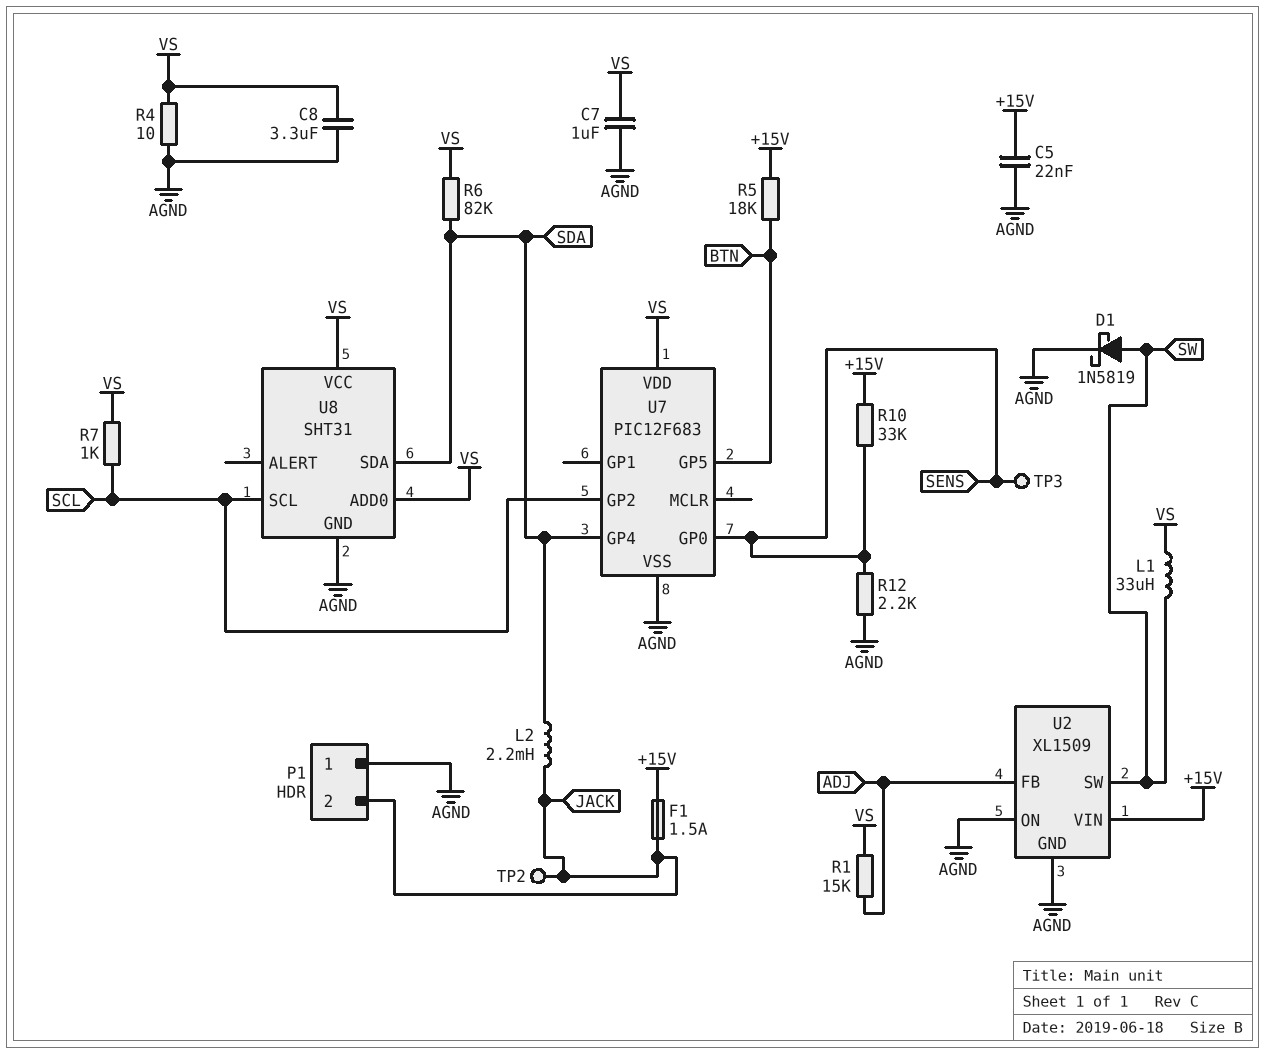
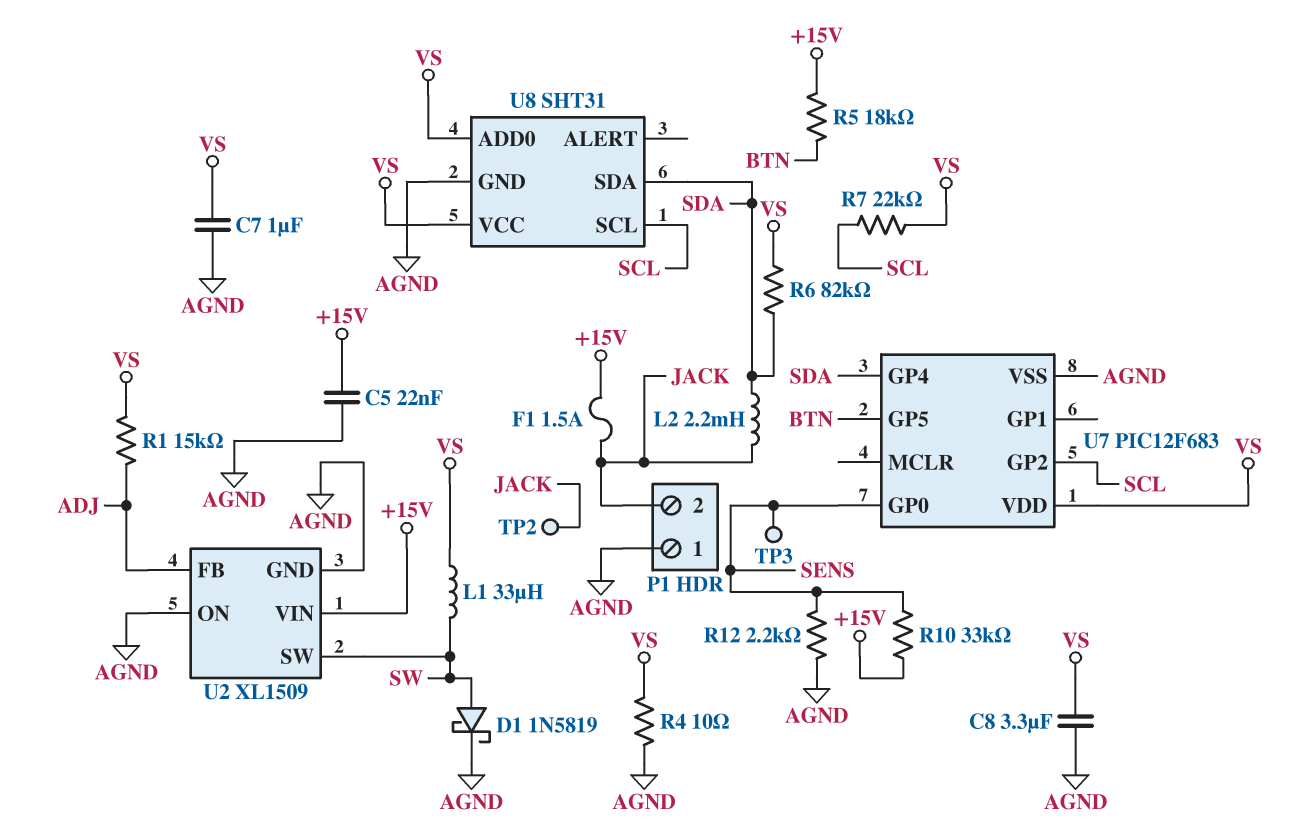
R7: 1k (SCL, VS) -> 22k (SCL, VS)

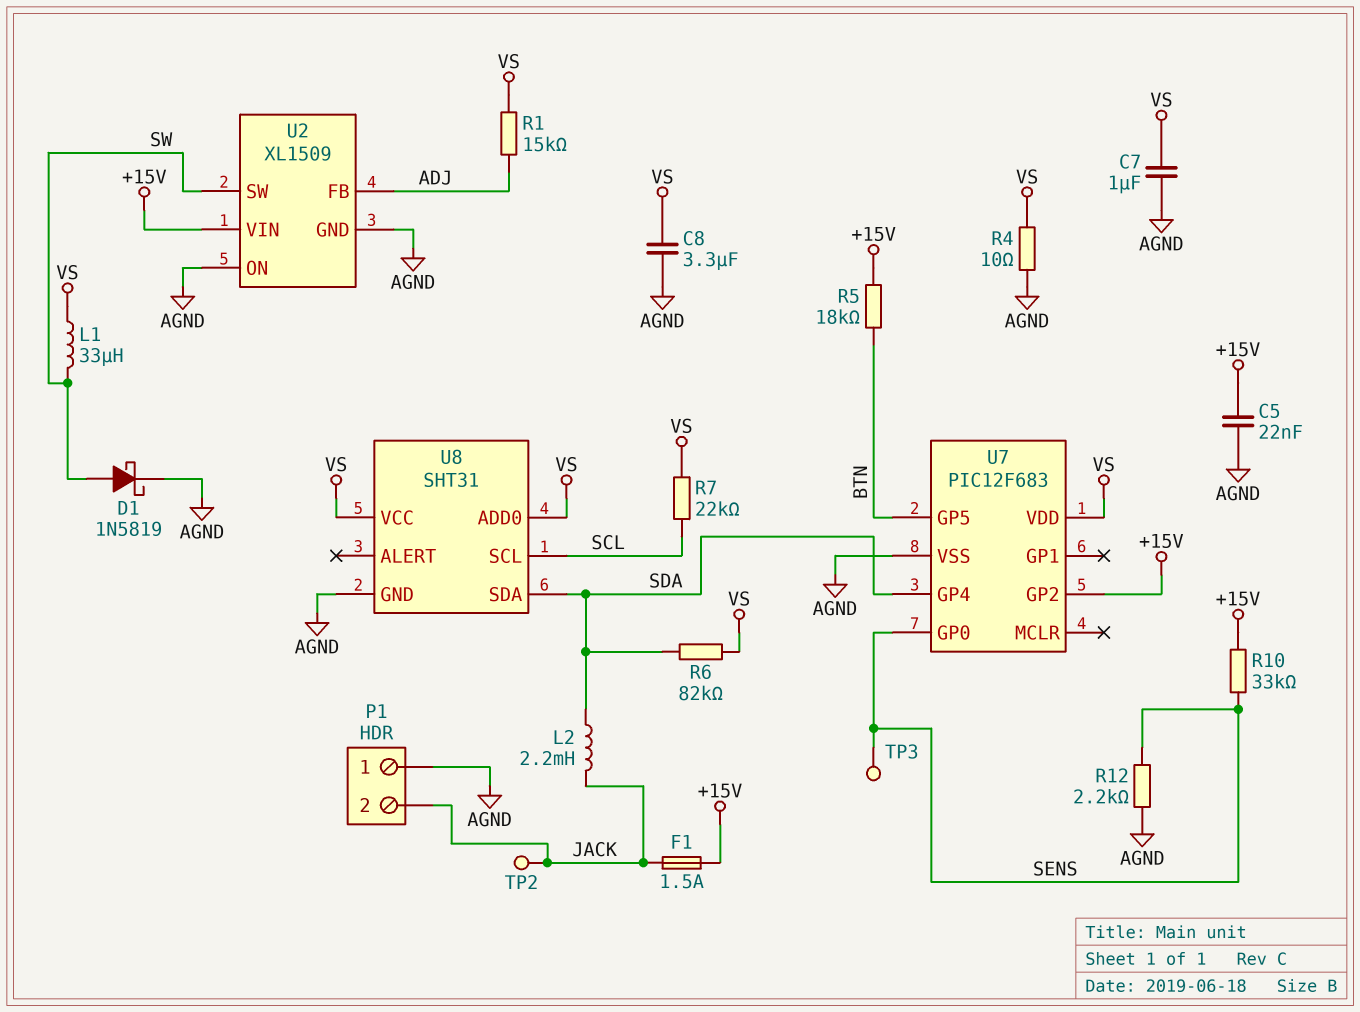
U7 pin GP2: SCL -> +15V

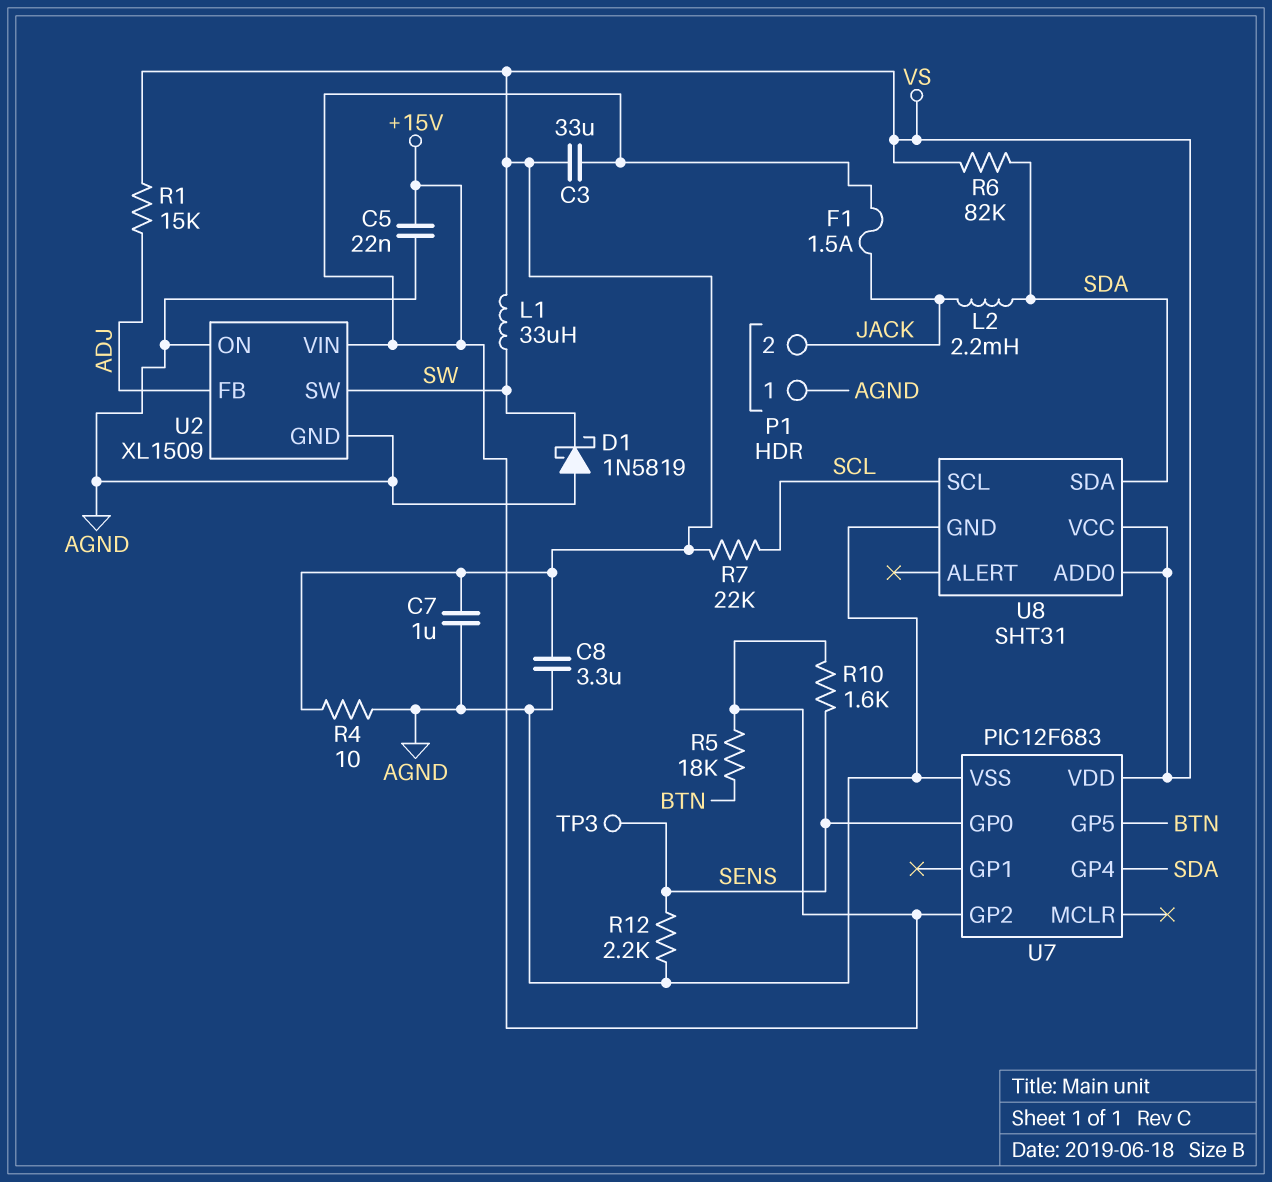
C3: none -> 33uF (+15V, VS)
D1: schottky 1N5819 (A SW, K AGND) -> schottky 1N5819 (A AGND, K SW)
R10: 33k (+15V, SENS) -> 1.6k (+15V, SENS)
TP2: test point (JACK) -> none

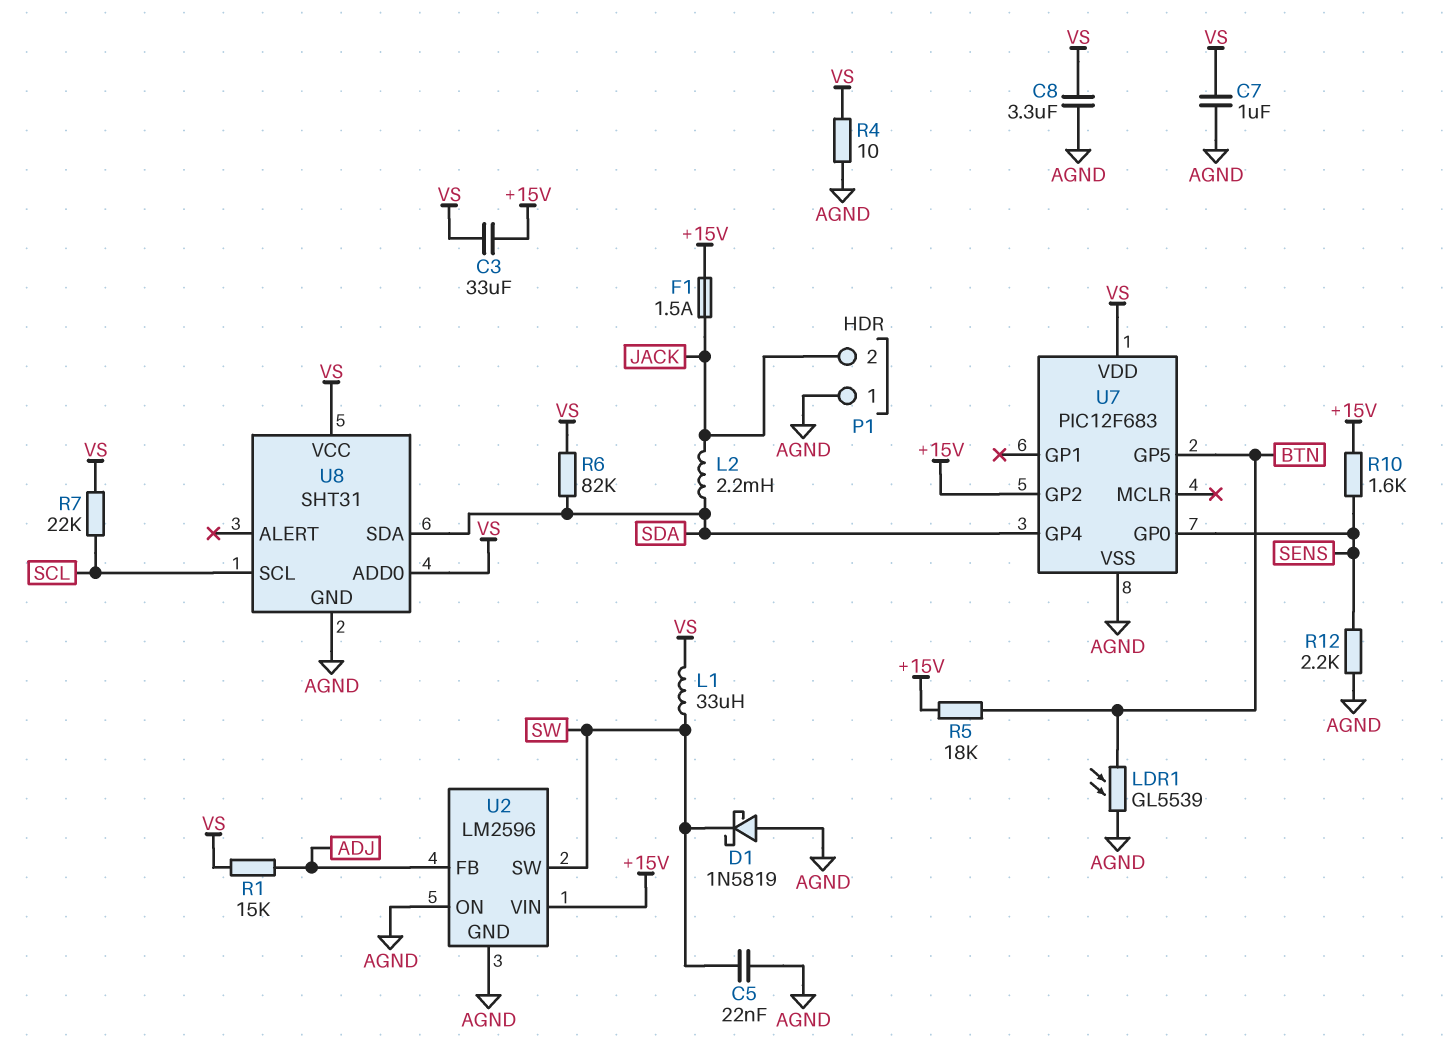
C5: 22nF (+15V, AGND) -> 22nF (AGND, SW)
LDR1: none -> GL5539 (AGND, BTN)
TP3: test point (SENS) -> none
U2: XL1509 -> LM2596

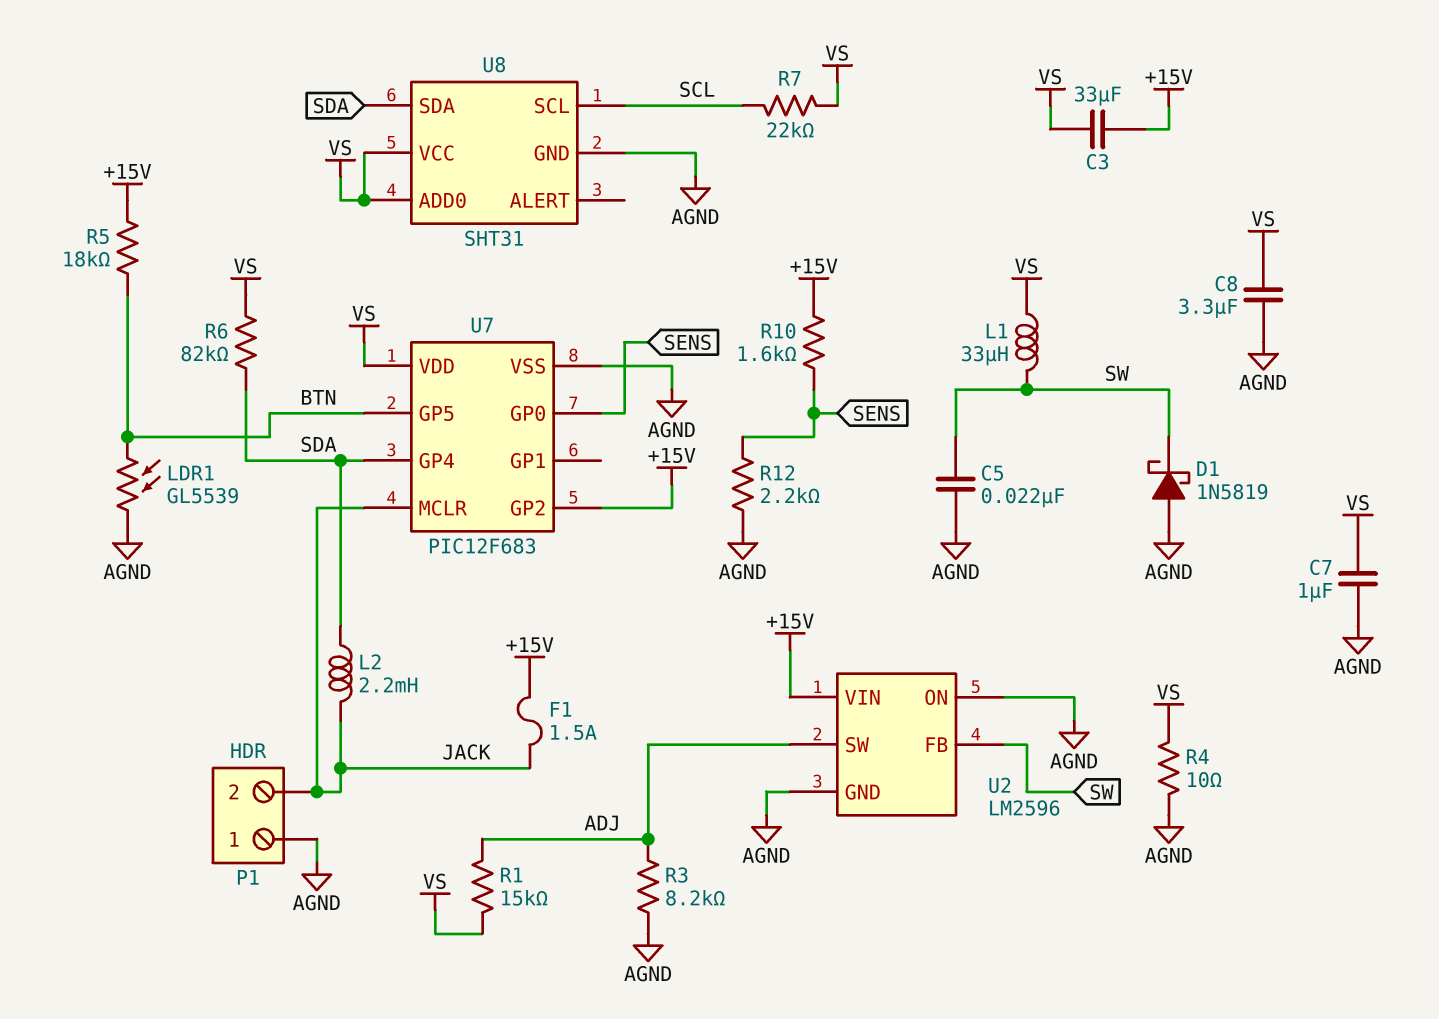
R3: none -> 8.2k (ADJ, AGND)
U2 pin FB: ADJ -> SW
U2 pin SW: SW -> ADJ
U7 pin MCLR: none -> JACK

